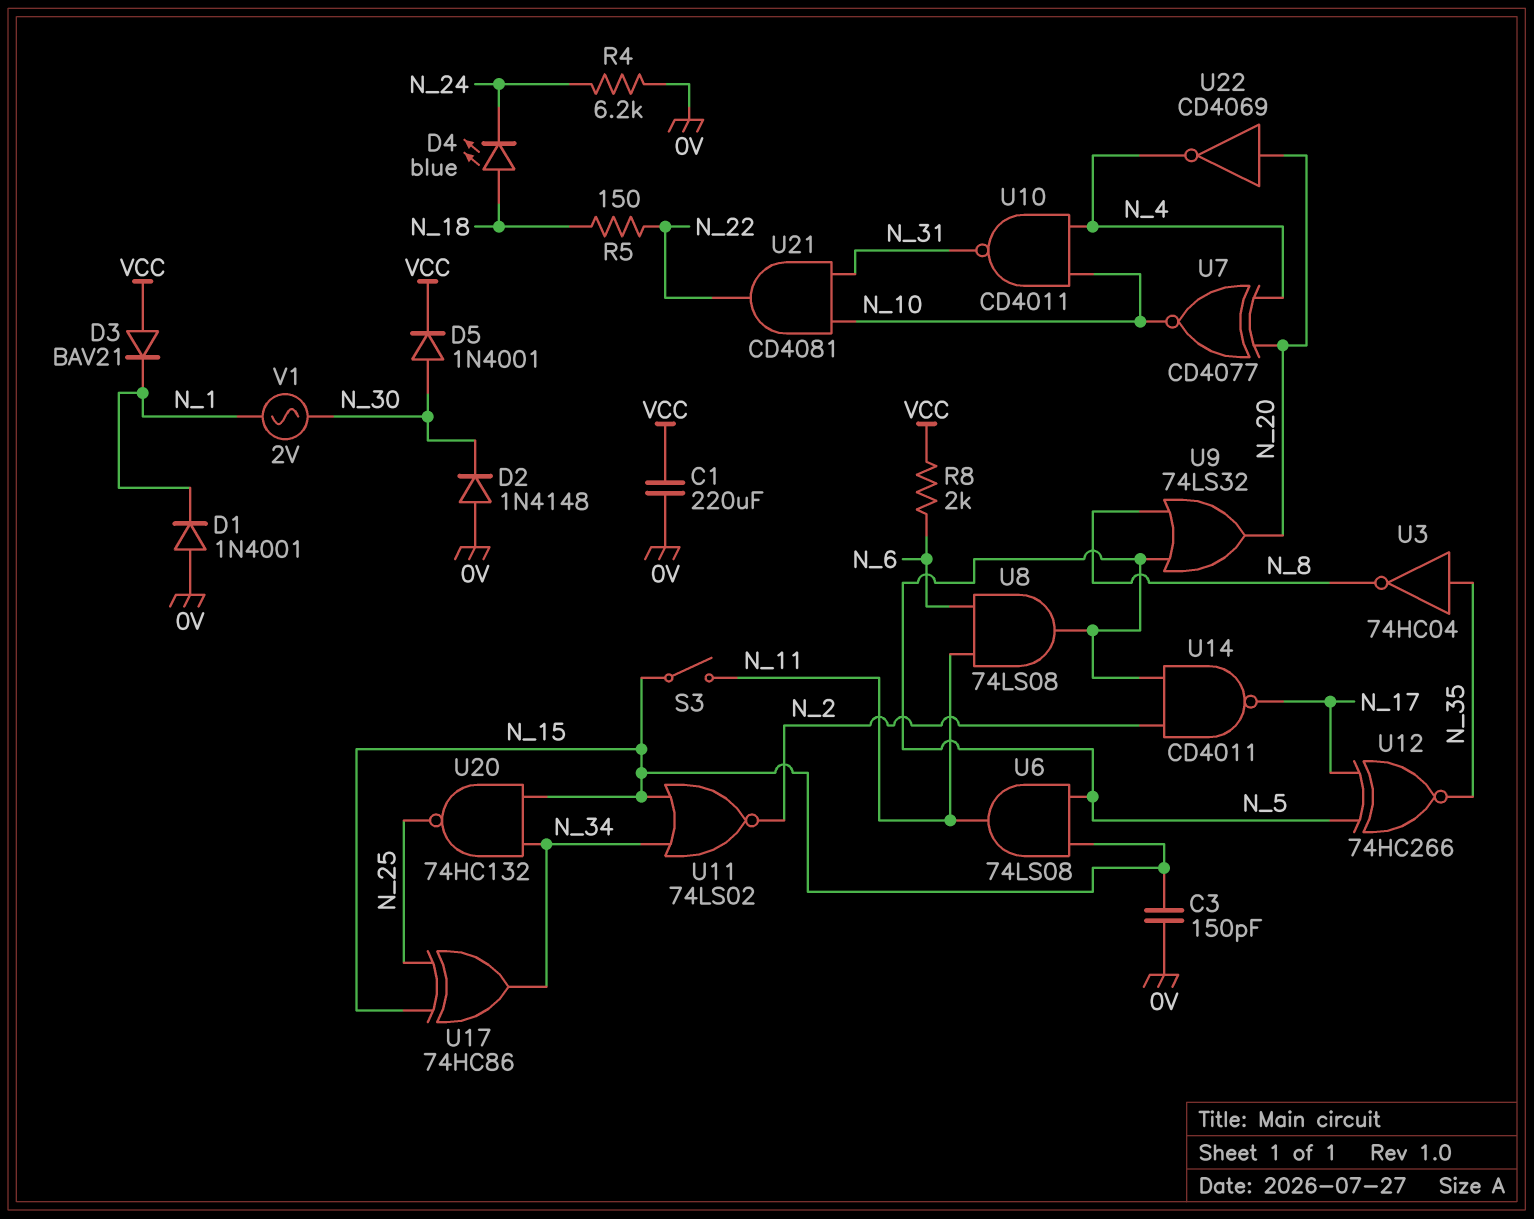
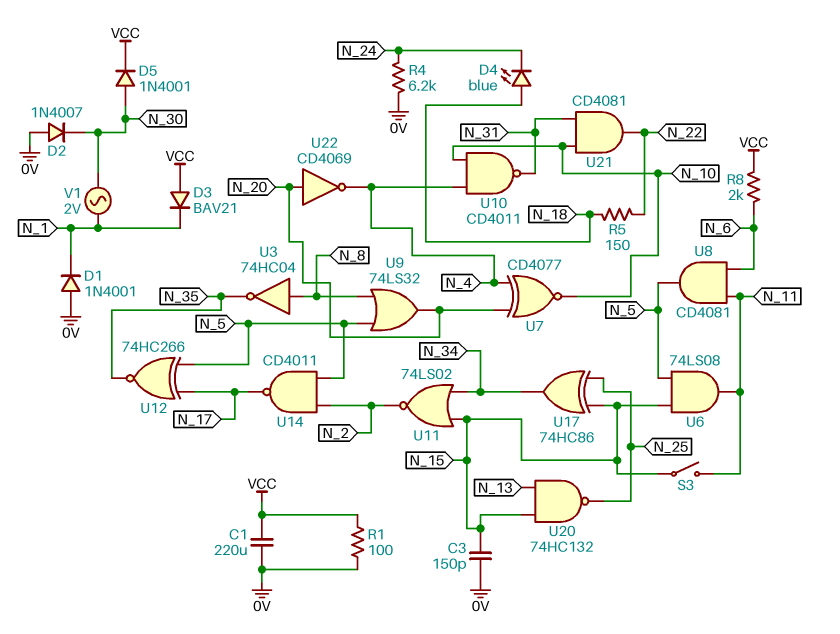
D2: diode 1N4148 (A 0V, K N_30) -> diode 1N4007 (A 0V, K N_30)
R1: none -> 100 (0V, VCC)
U3: NOT 74HC04 (in N_35, out N_8) -> NOT 74HC04 (in N_8, out N_35)
U8: AND 74LS08 (in N_6, in N_11, out N_5) -> AND CD4081 (in N_6, in N_11, out N_5)
U20: NAND 74HC132 (in N_15, in N_34, out N_25) -> NAND 74HC132 (in N_13, in N_15, out N_25)

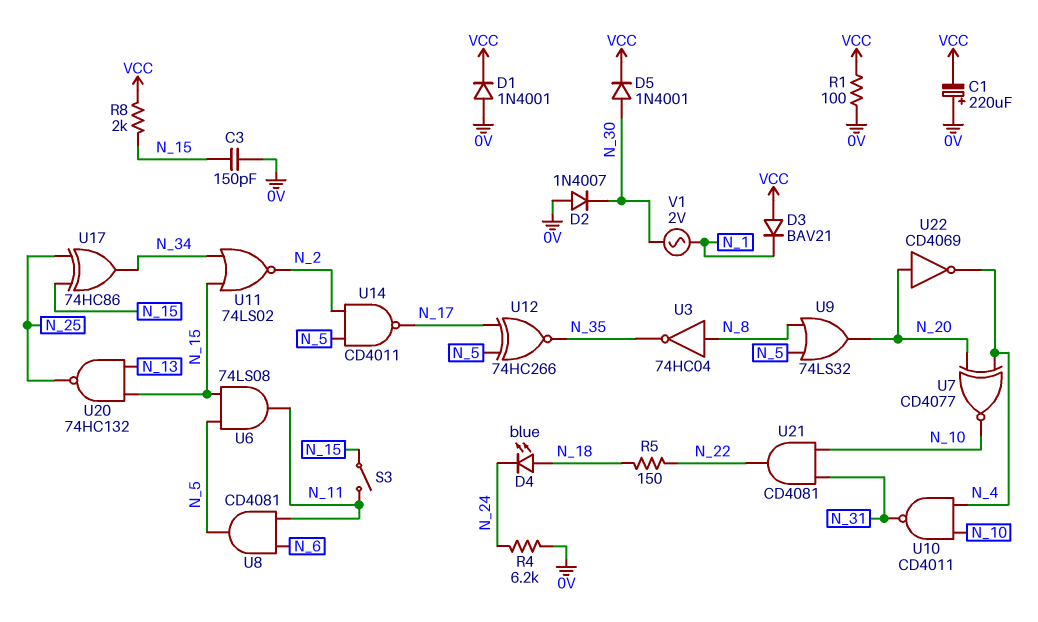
C1: 220uF (0V, VCC) -> 220uF (plus 0V, minus VCC)
D1: diode 1N4001 (A 0V, K N_1) -> diode 1N4001 (A 0V, K VCC)
R8: 2k (N_6, VCC) -> 2k (N_15, VCC)

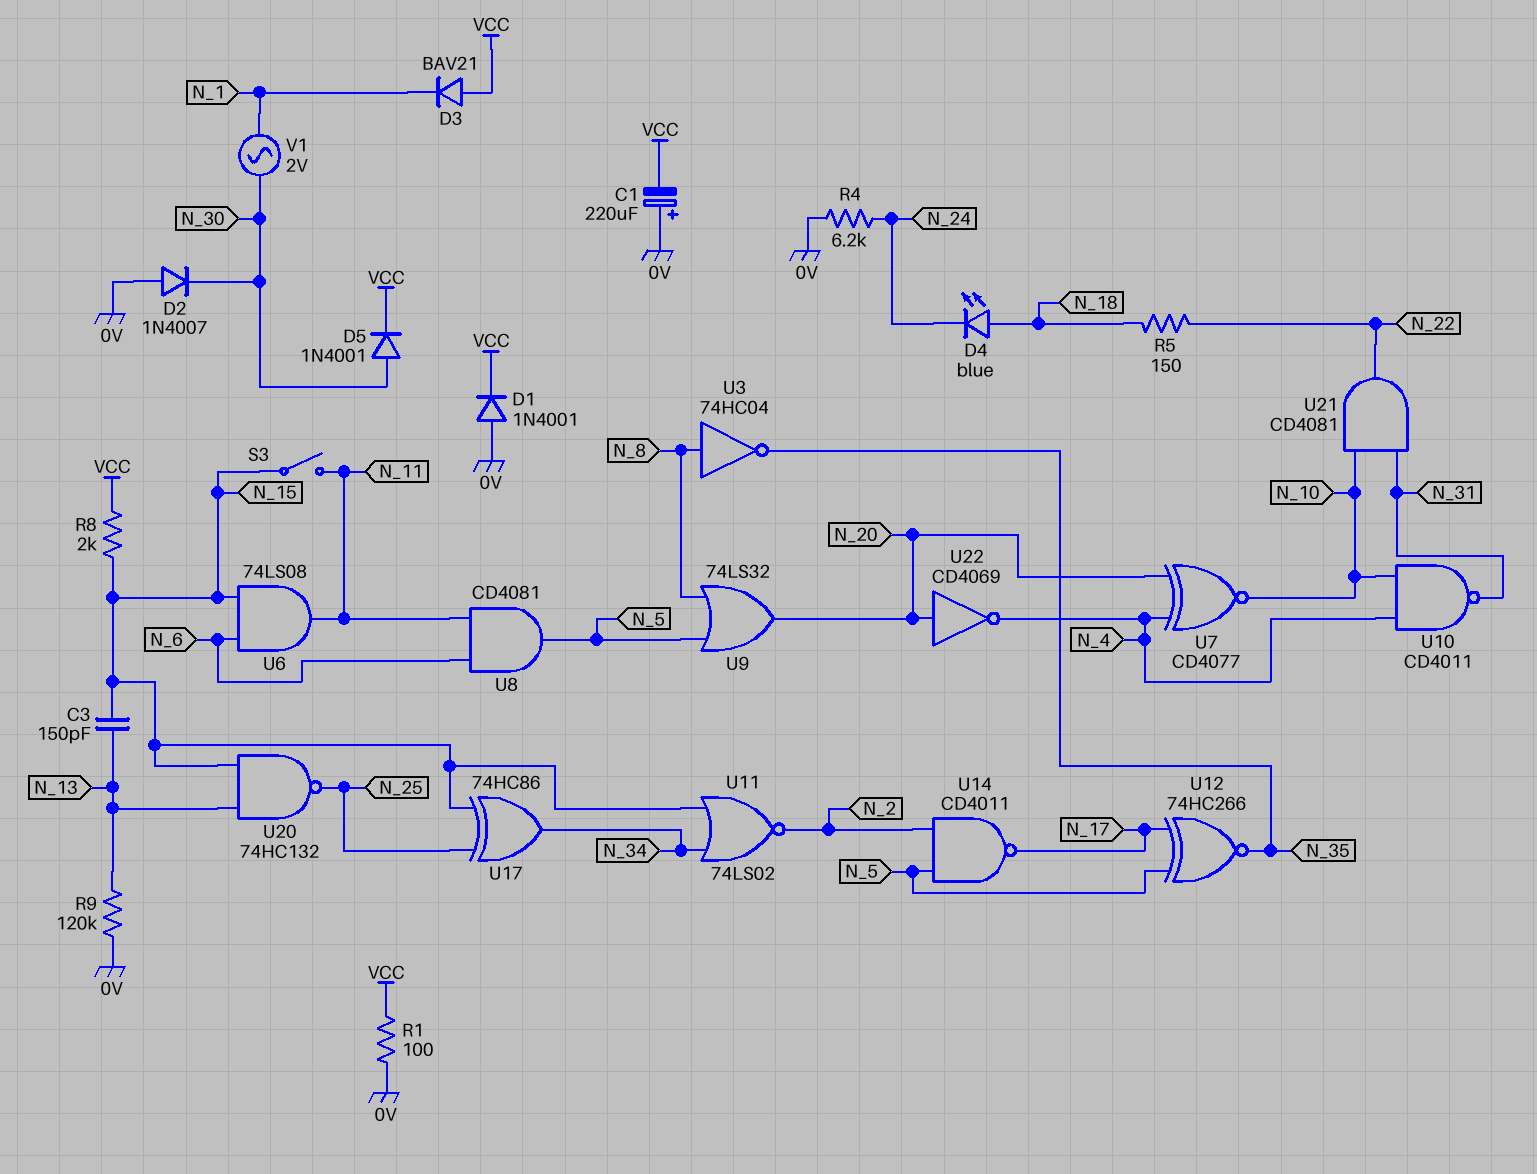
C3: 150pF (0V, N_15) -> 150pF (N_13, N_15)
R9: none -> 120k (0V, N_13)
U6: AND 74LS08 (in N_5, in N_15, out N_11) -> AND 74LS08 (in N_6, in N_15, out N_11)

